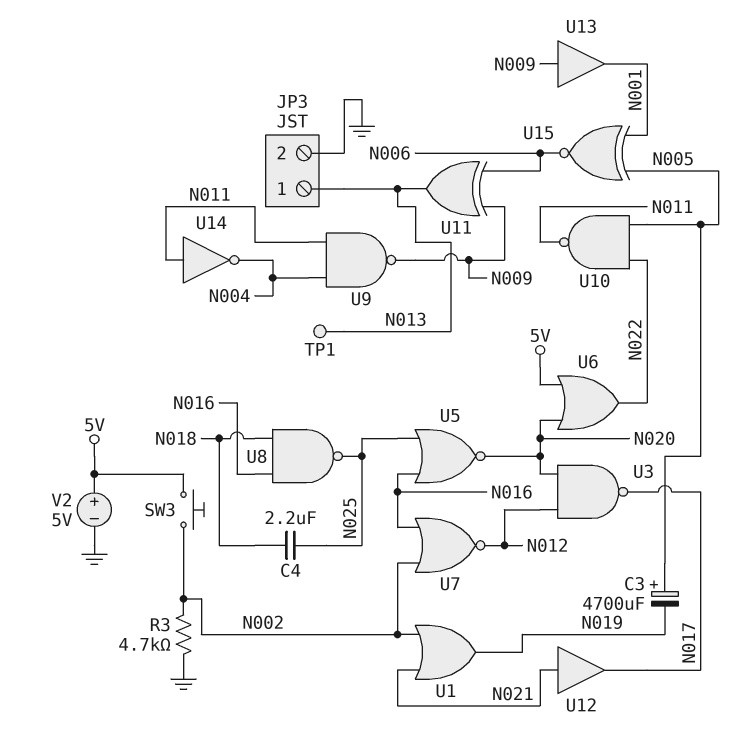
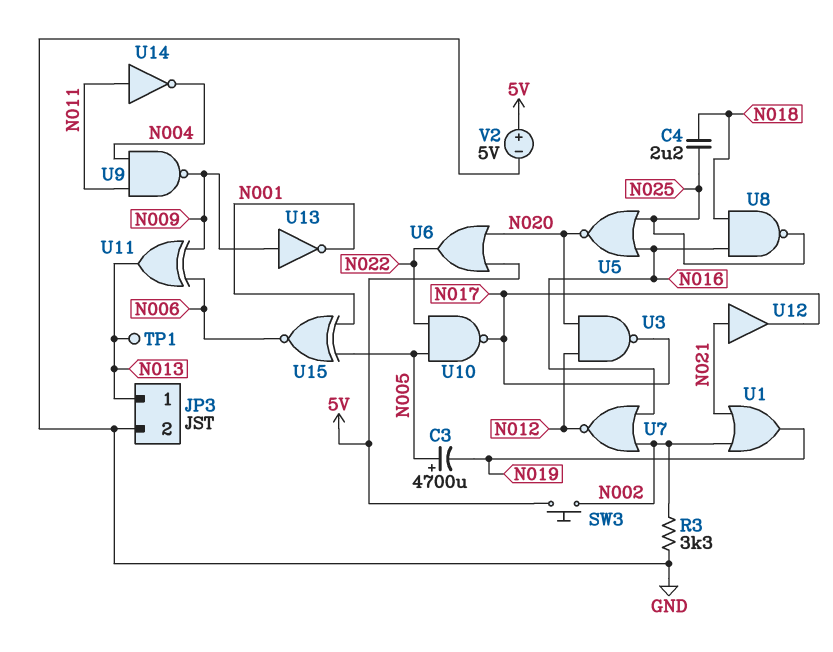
R3: 4.7k (GND, N002) -> 3.3k (GND, N002)
U10: NAND (in N005, in N022, out N011) -> NAND (in N005, in N022, out N017)
U13: buffer (in N009, out N001) -> NOT (in N009, out N001)

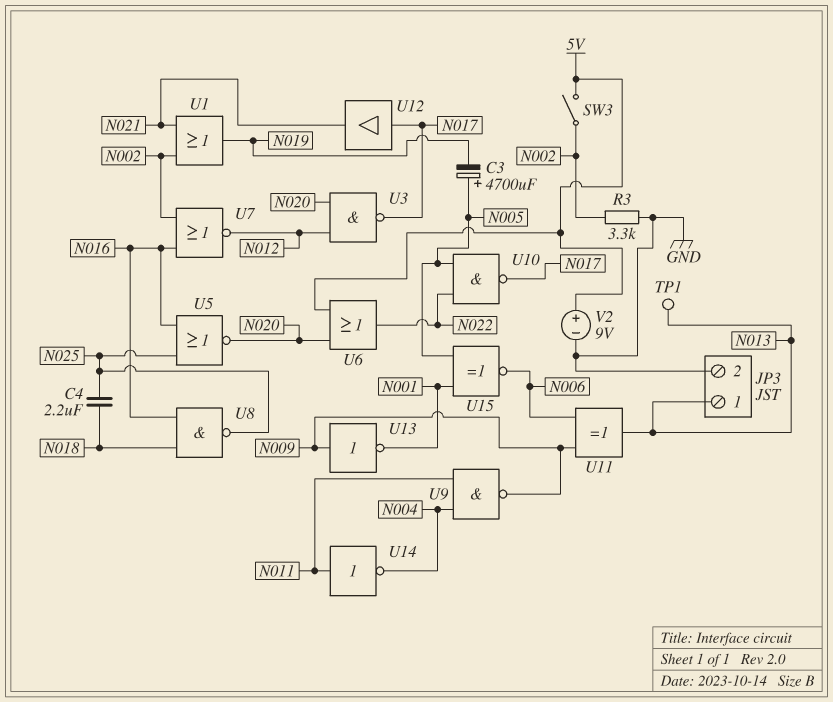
SW3: button (5V, N002) -> switch (5V, N002)
U12: buffer (in N021, out N017) -> buffer (in N017, out N021)
V2: 5V (plus 5V, minus GND) -> 9V (plus 5V, minus GND)

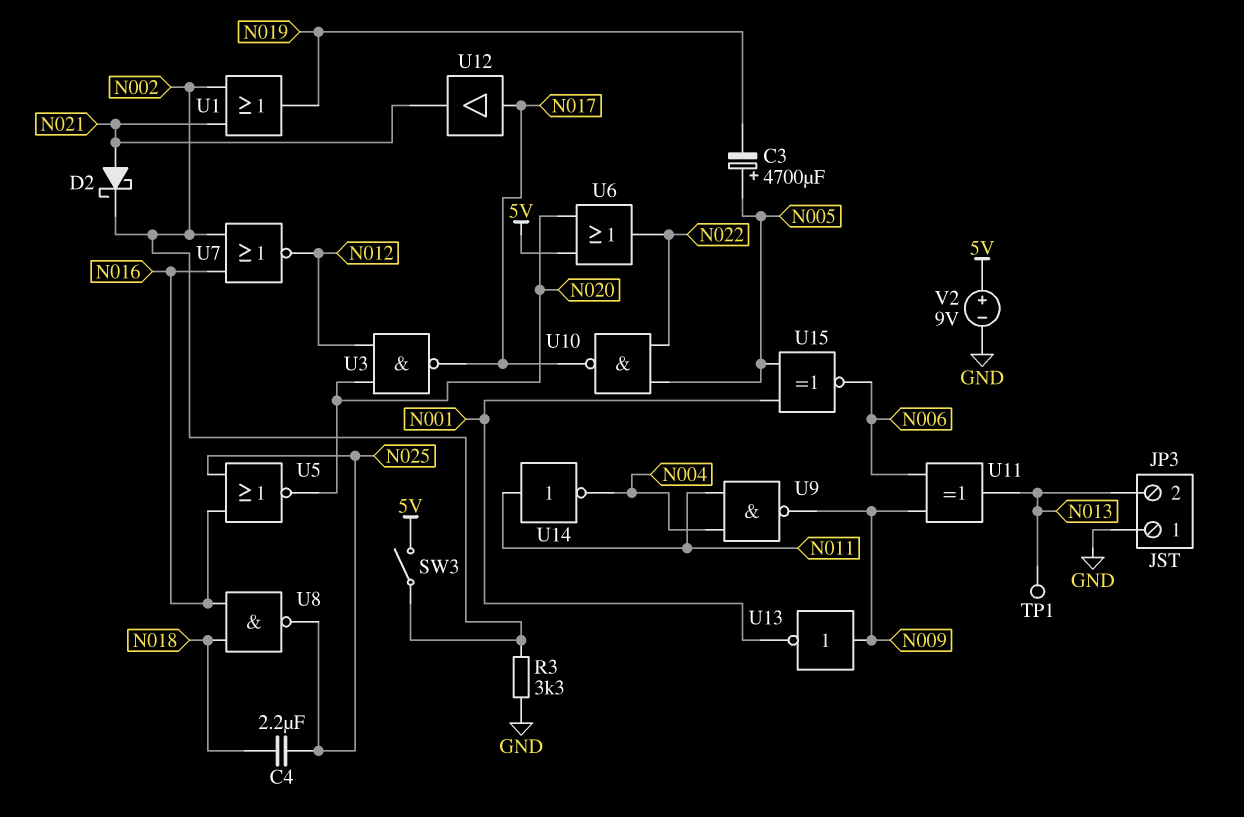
D2: none -> schottky (A N021, K N002)
JP3 pin 1: N013 -> GND
JP3 pin 2: GND -> N013

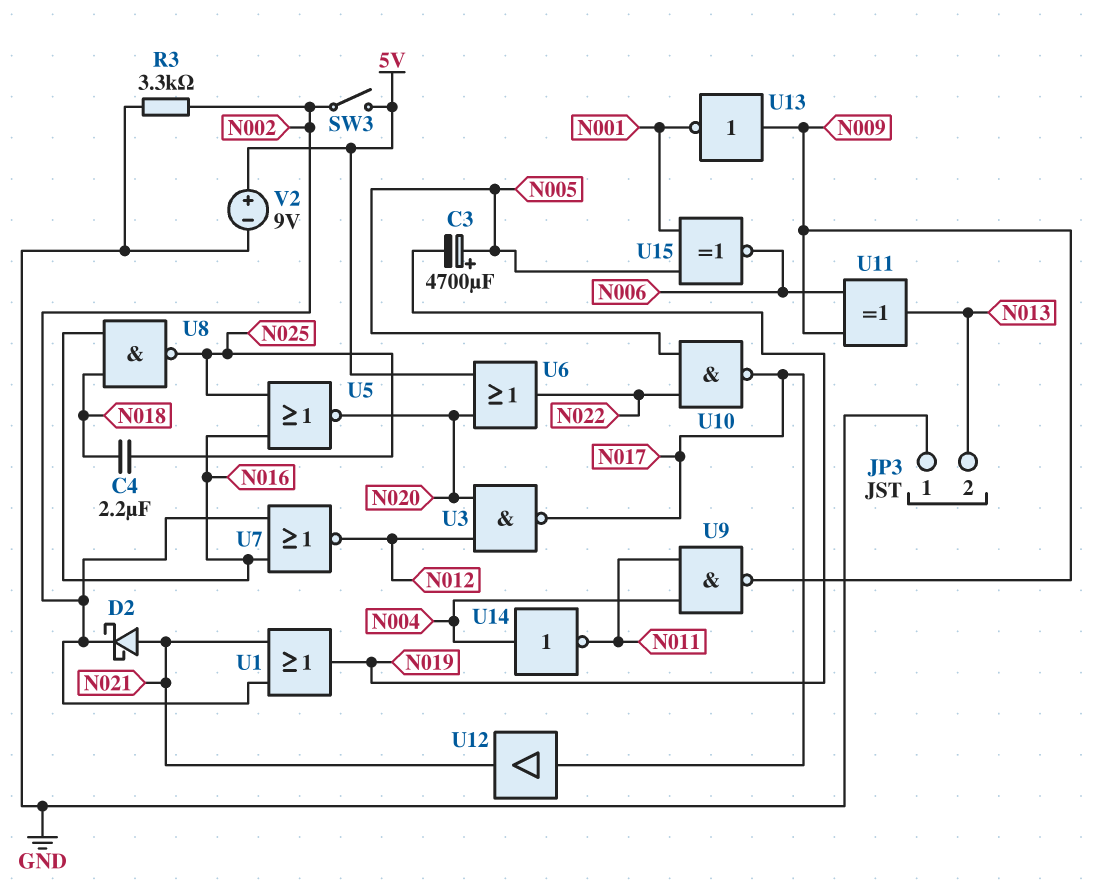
TP1: test point (N013) -> none
U14: NOT (in N011, out N004) -> NOT (in N004, out N011)

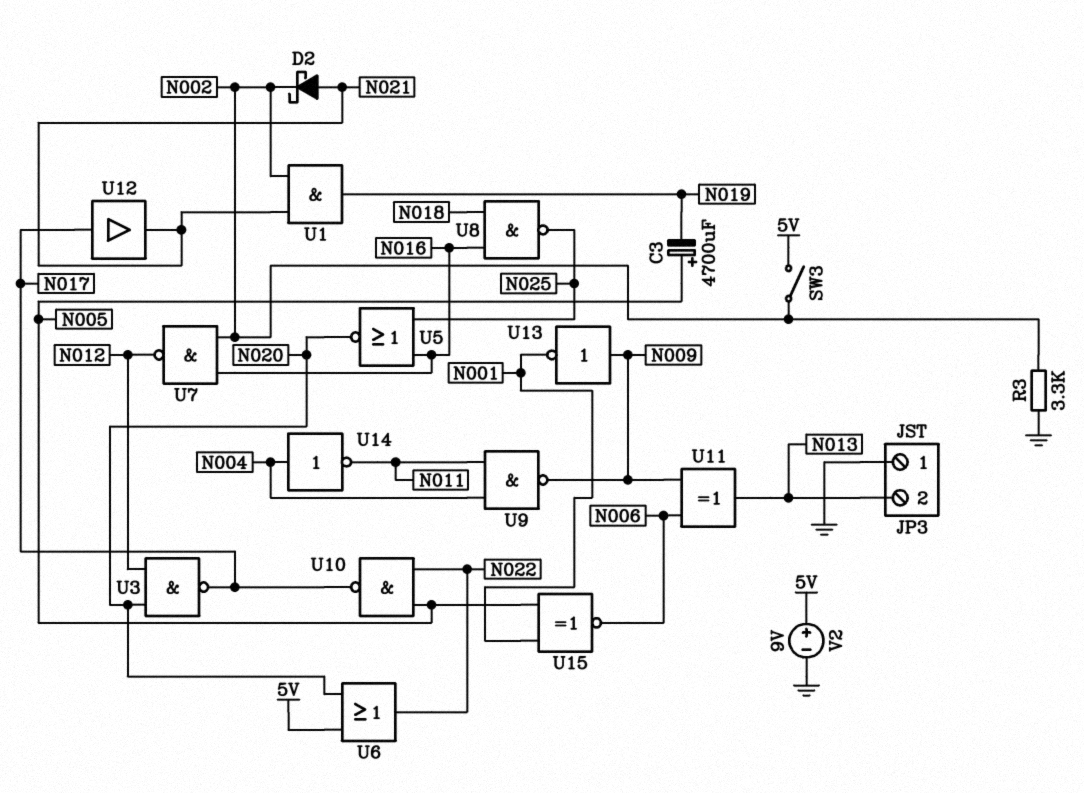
C4: 2.2uF (N018, N025) -> none
U1: OR (in N002, in N021, out N019) -> AND (in N002, in N021, out N019)
U7: NOR (in N002, in N016, out N012) -> NAND (in N002, in N016, out N012)

